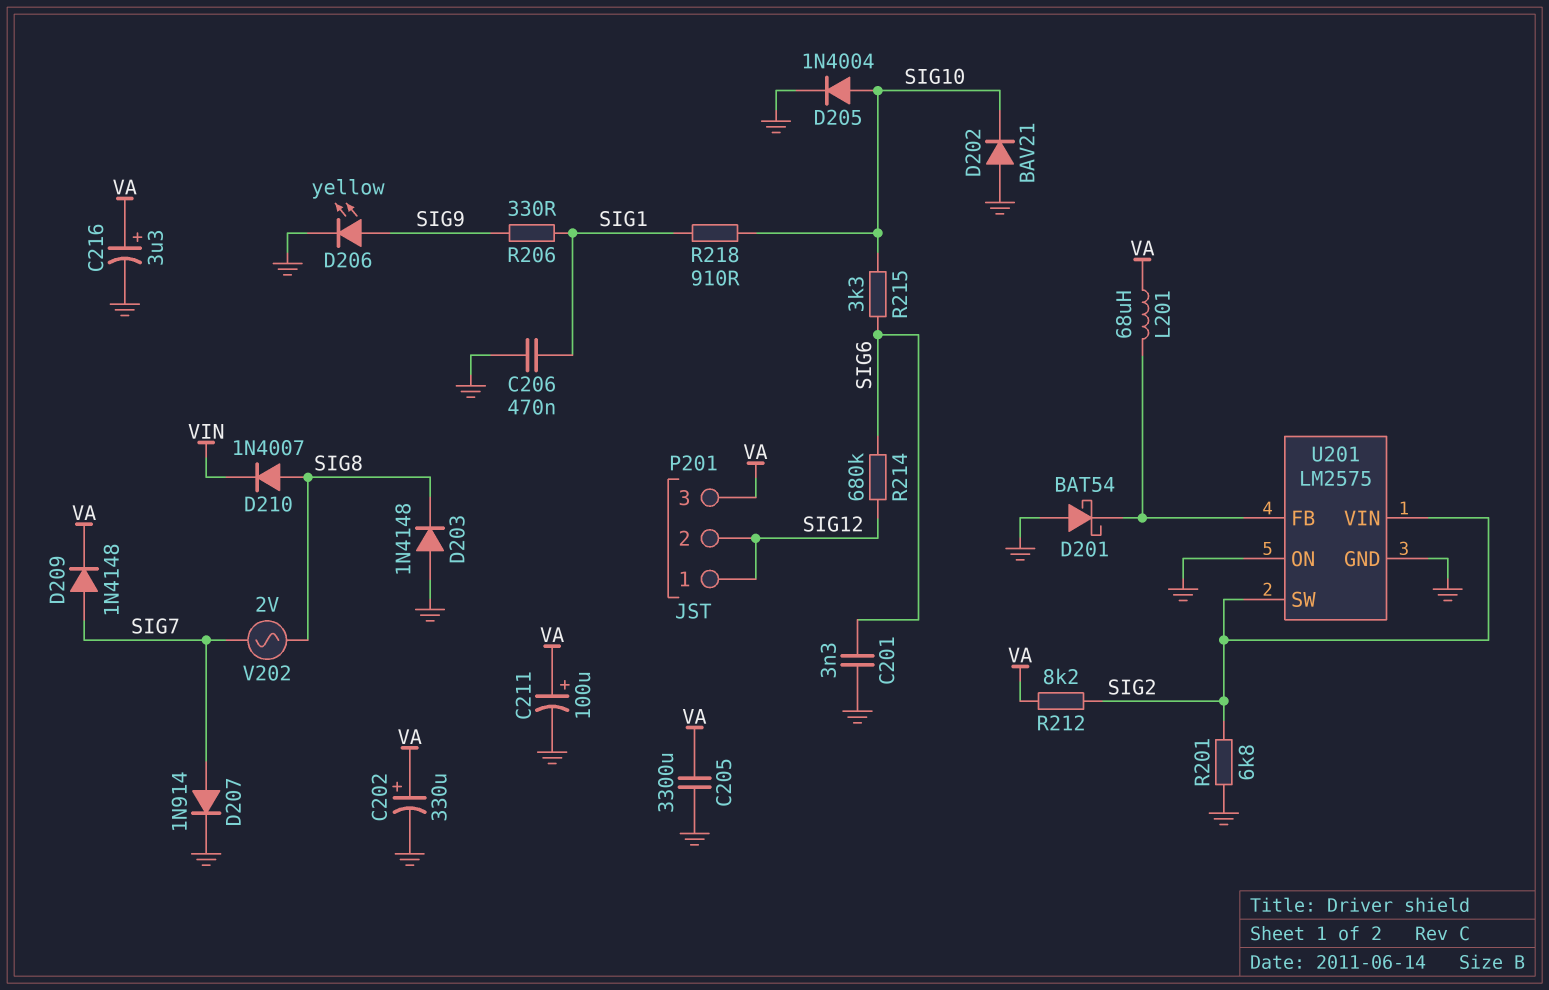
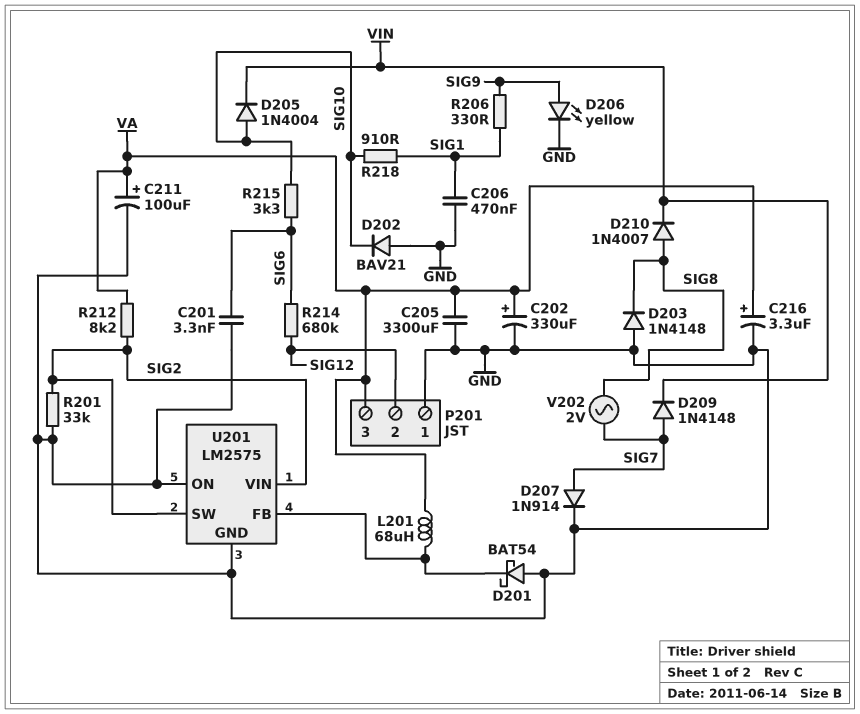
D205: diode 1N4004 (A SIG10, K GND) -> diode 1N4004 (A SIG10, K VIN)
D209: diode 1N4148 (A SIG7, K VA) -> diode 1N4148 (A SIG7, K VIN)
P201 pin 1: SIG12 -> GND
R201: 6.8k (GND, SIG2) -> 33k (GND, SIG2)

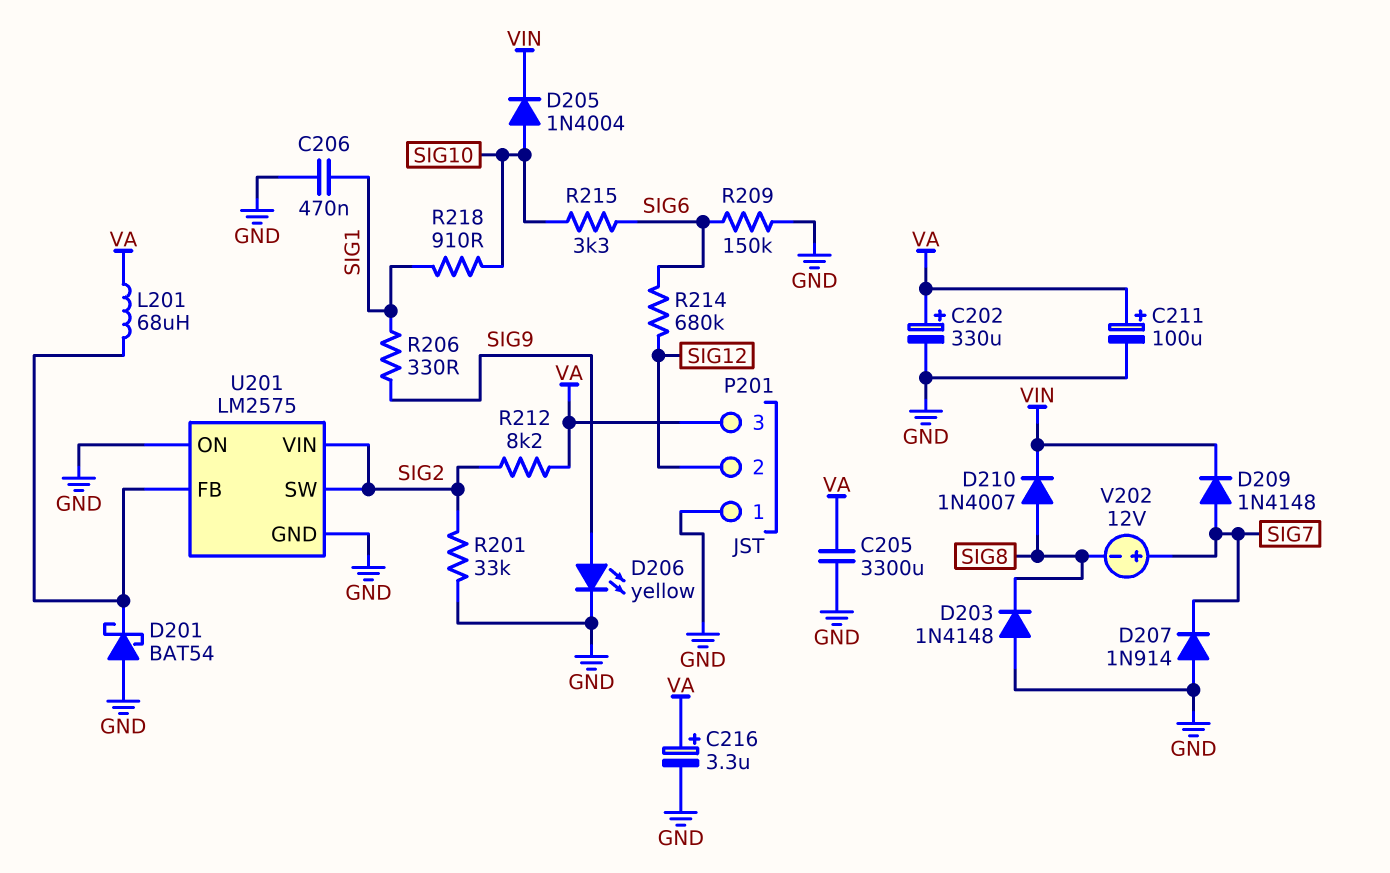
C201: 3.3nF (GND, SIG6) -> none
D202: diode BAV21 (A GND, K SIG10) -> none
D207: diode 1N914 (A SIG7, K GND) -> diode 1N914 (A GND, K SIG7)
R209: none -> 150k (GND, SIG6)
V202: AC 2V (SIG7, SIG8) -> 12V (plus SIG7, minus SIG8)

